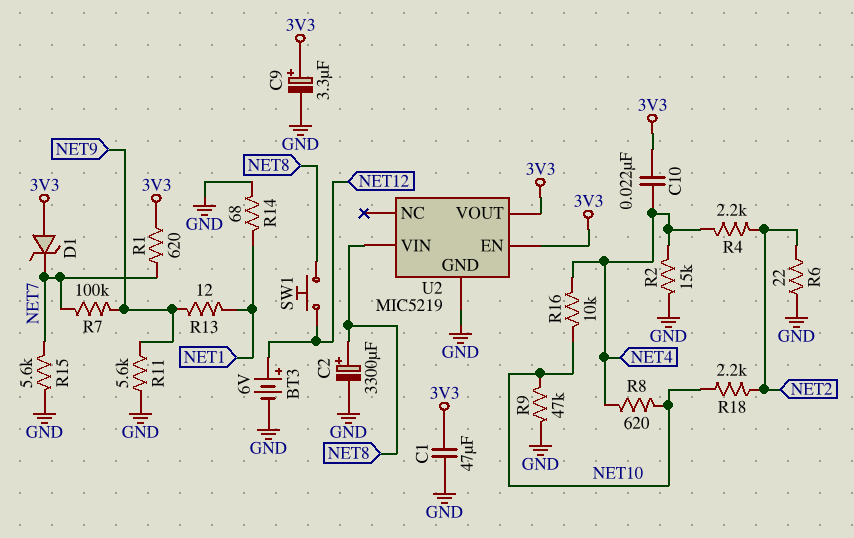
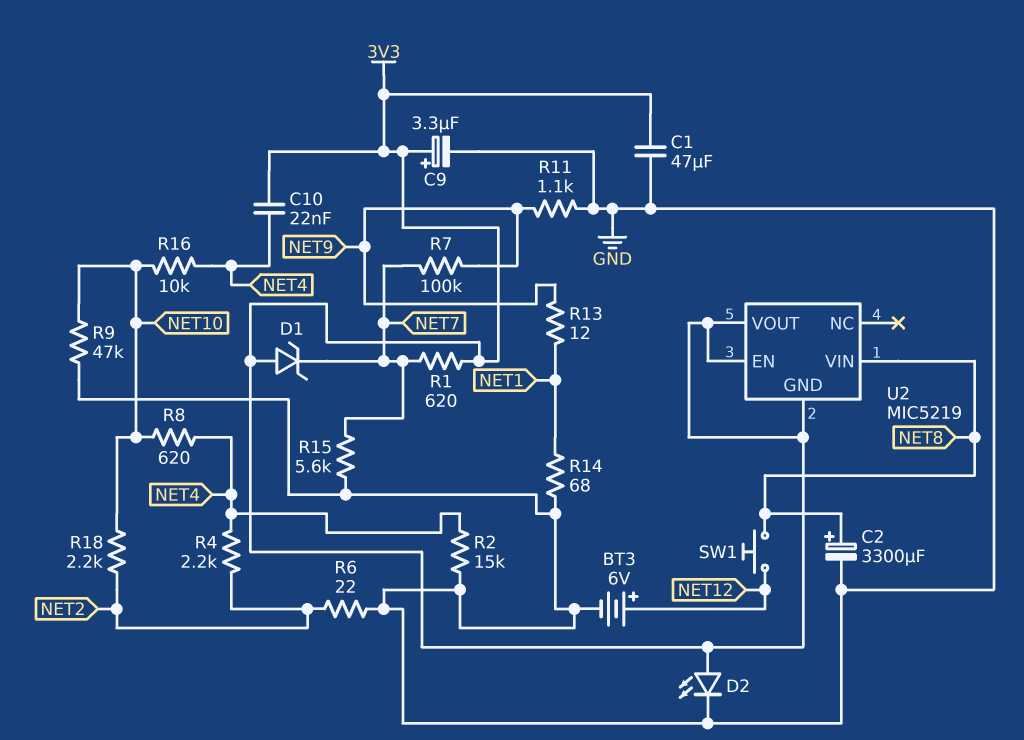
D2: none -> LED (A 3V3, K GND)
R11: 5.6k (GND, NET9) -> 1.1k (GND, NET9)
U2 pin GND: GND -> 3V3

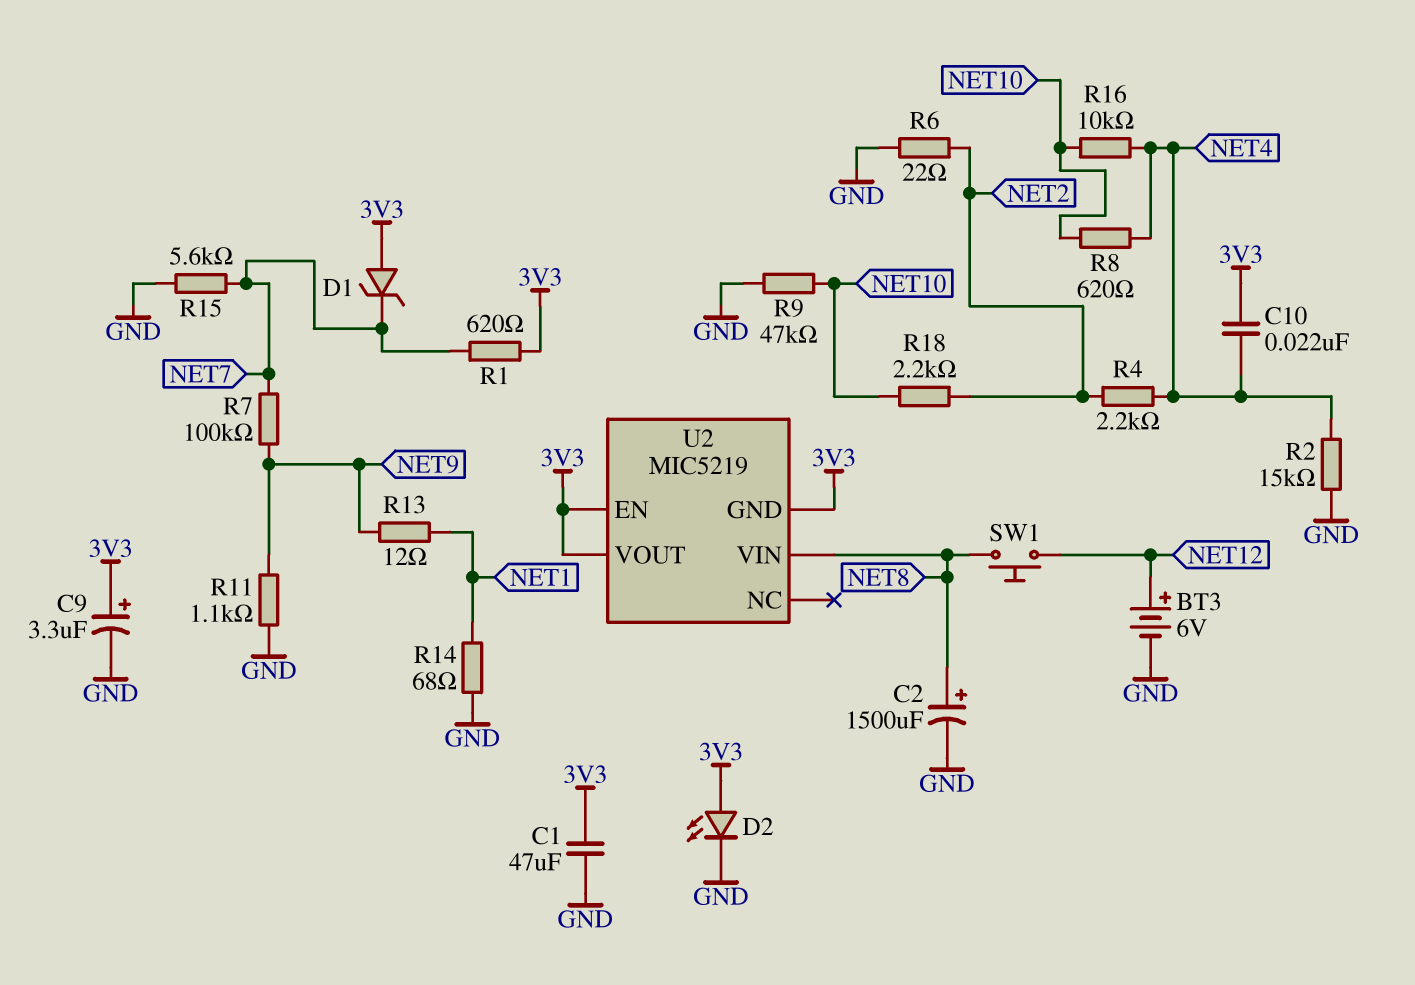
C2: 3300uF (plus NET8, minus GND) -> 1500uF (plus NET8, minus GND)

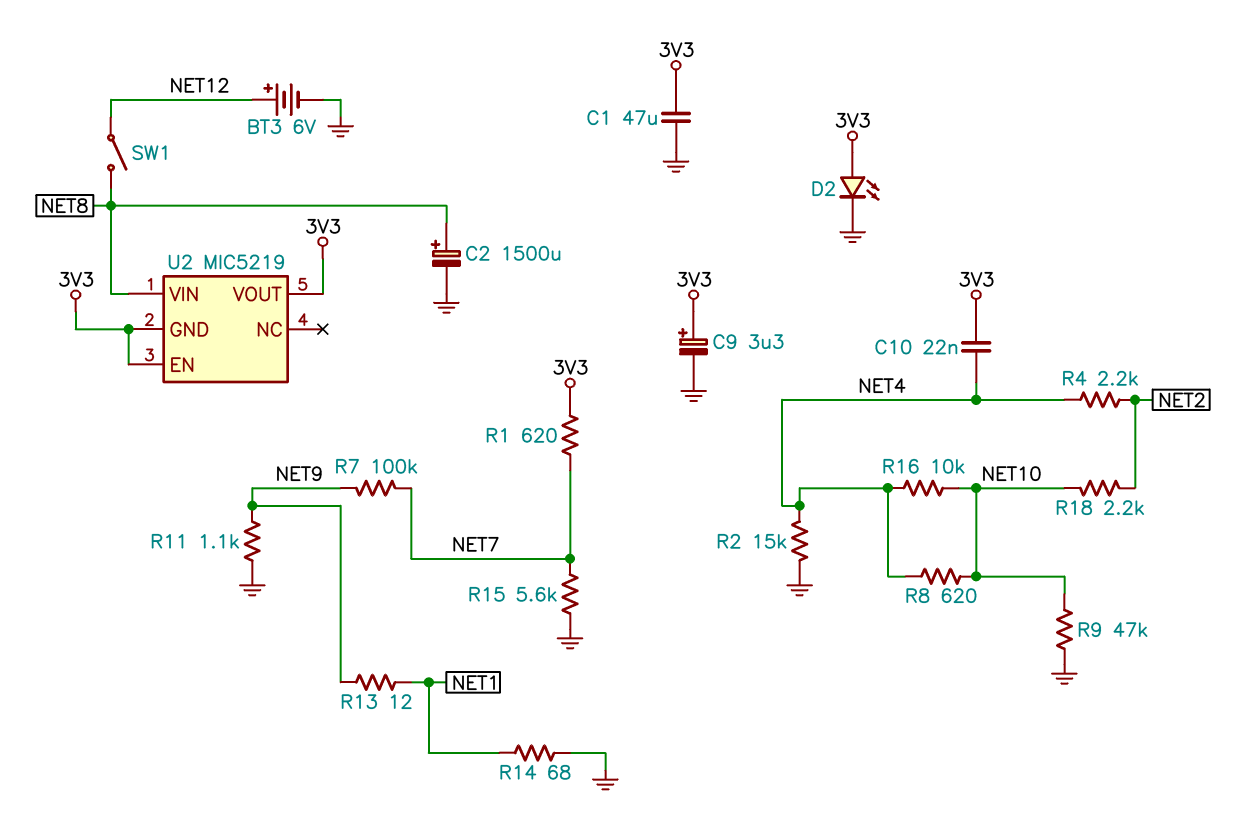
D1: zener (A 3V3, K NET7) -> none
R6: 22 (GND, NET2) -> none
SW1: button (NET8, NET12) -> switch (NET8, NET12)

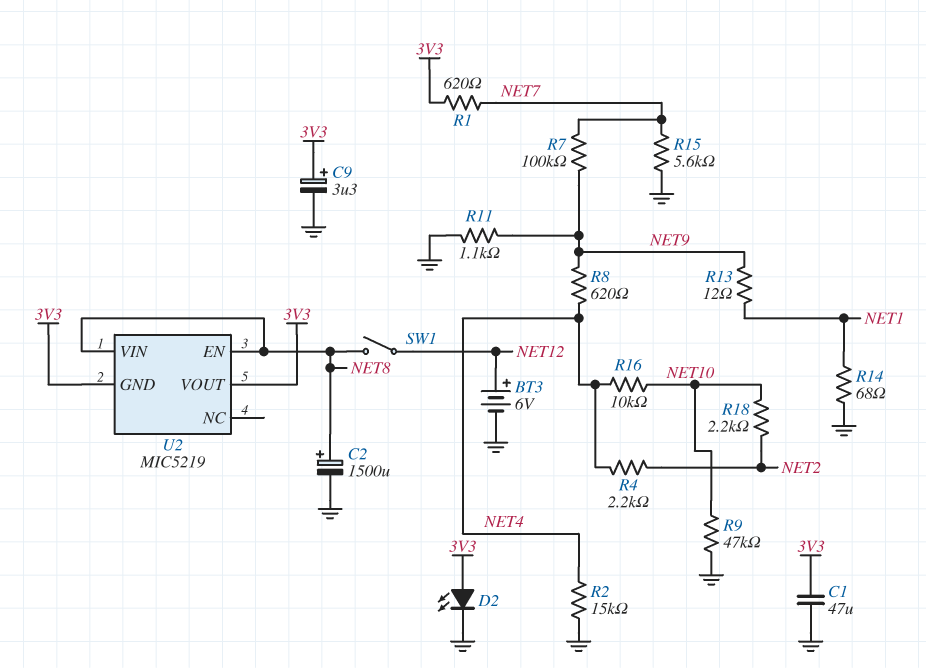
C10: 22nF (3V3, NET4) -> none
R8: 620 (NET4, NET10) -> 620 (NET4, NET9)
U2 pin EN: 3V3 -> NET8

